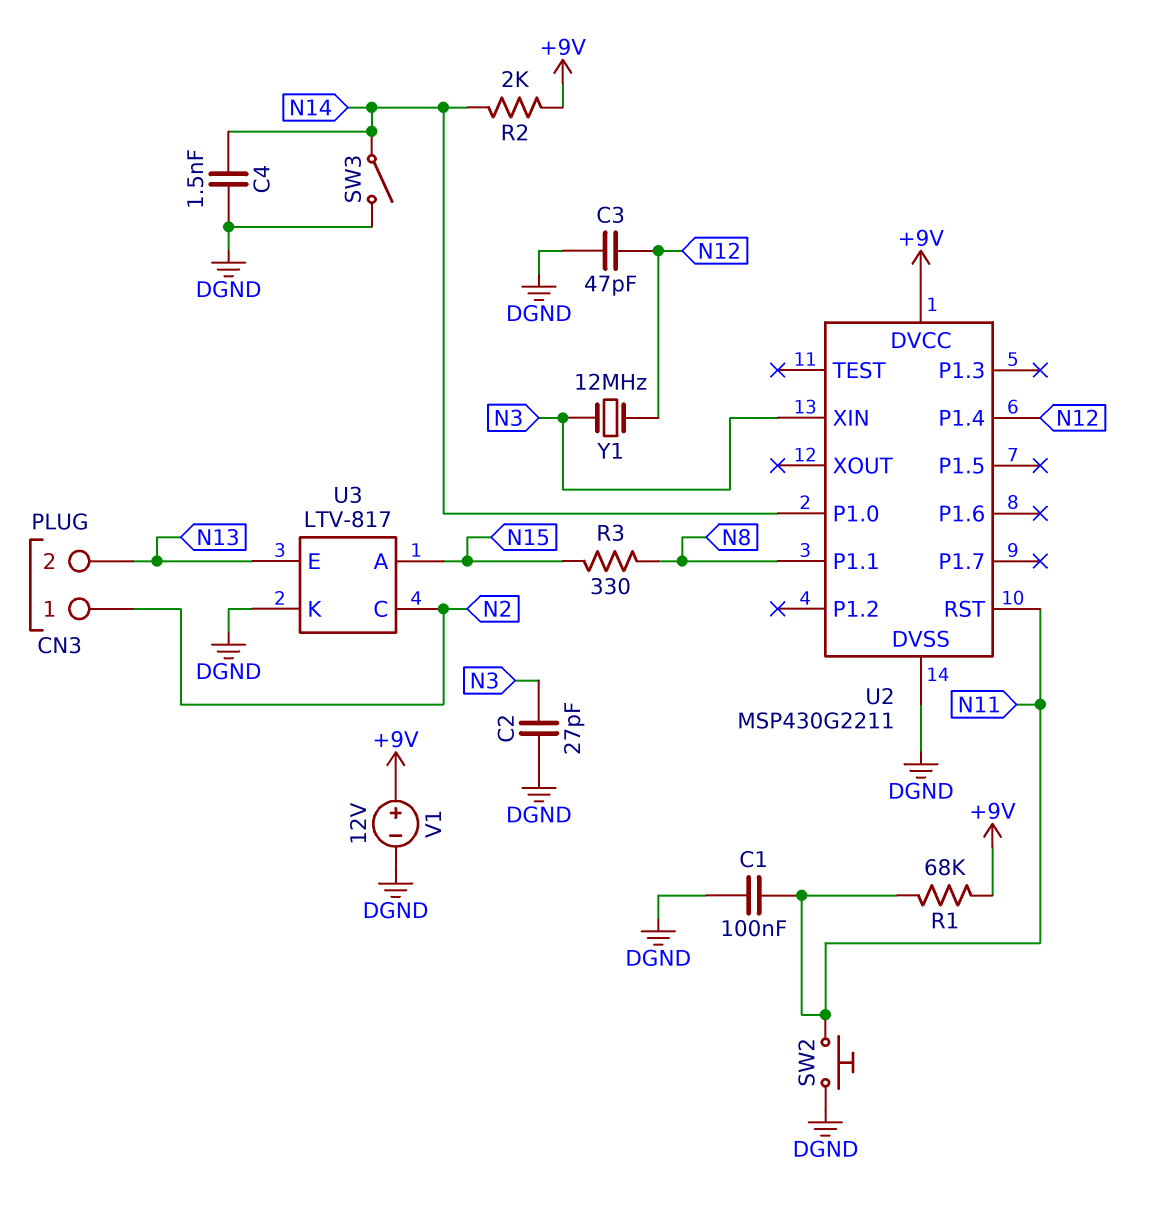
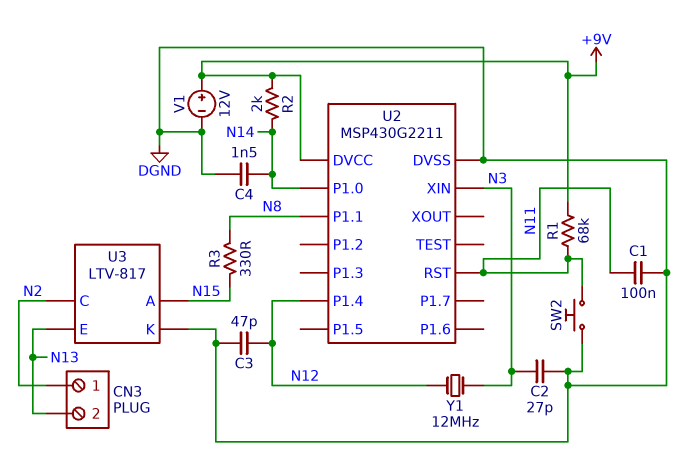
SW3: switch (DGND, N14) -> none

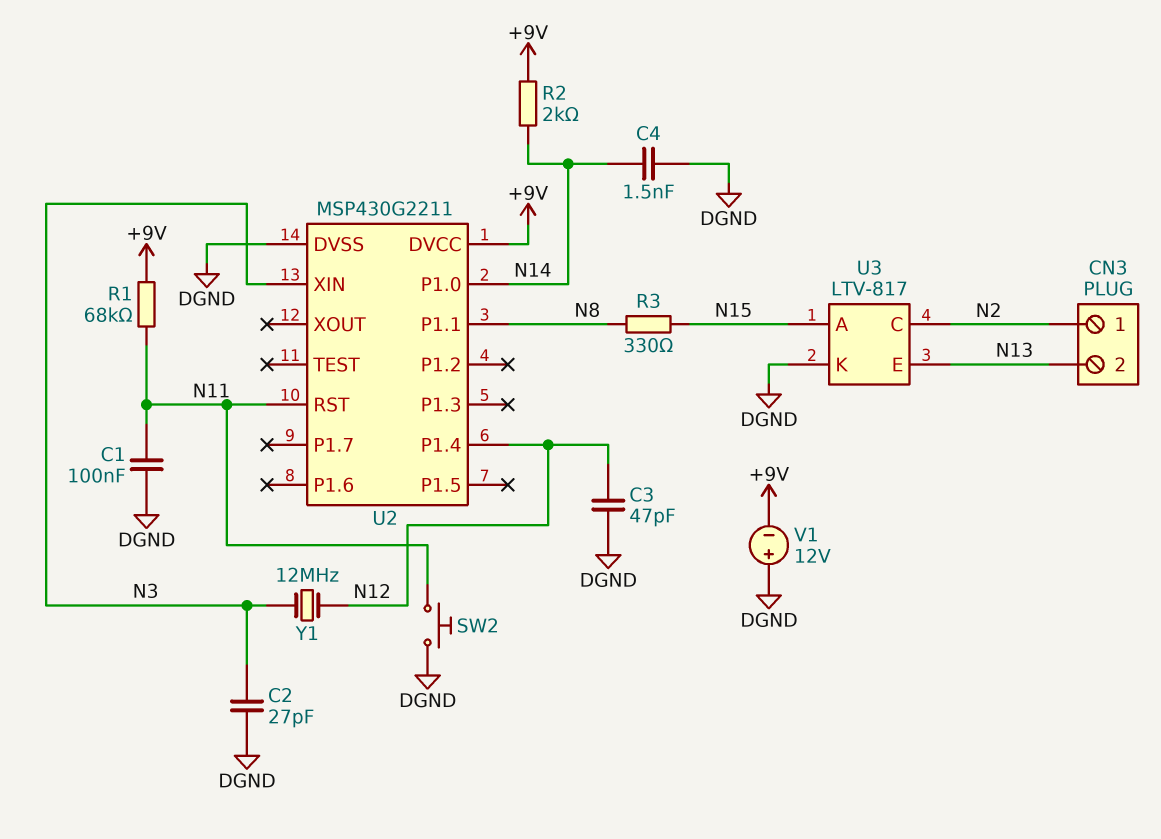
V1: 12V (plus +9V, minus DGND) -> 12V (plus DGND, minus +9V)

